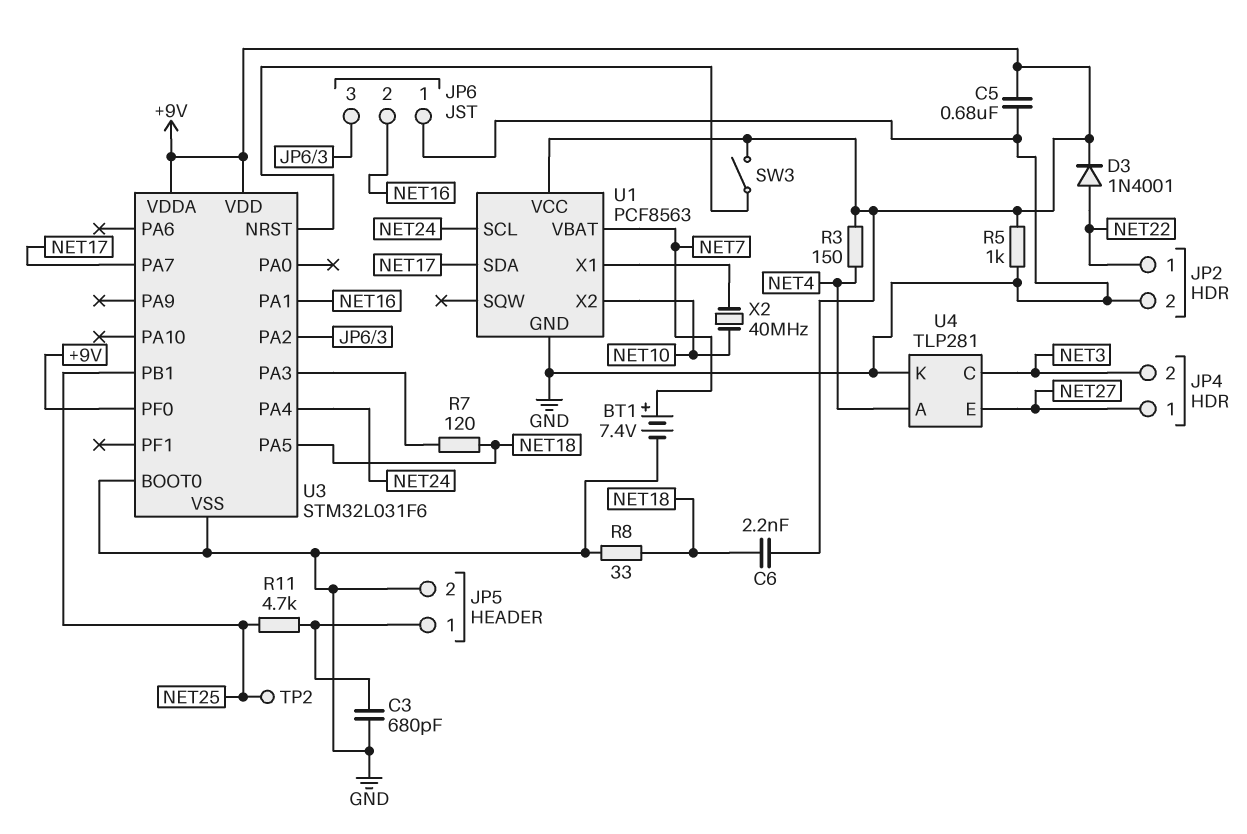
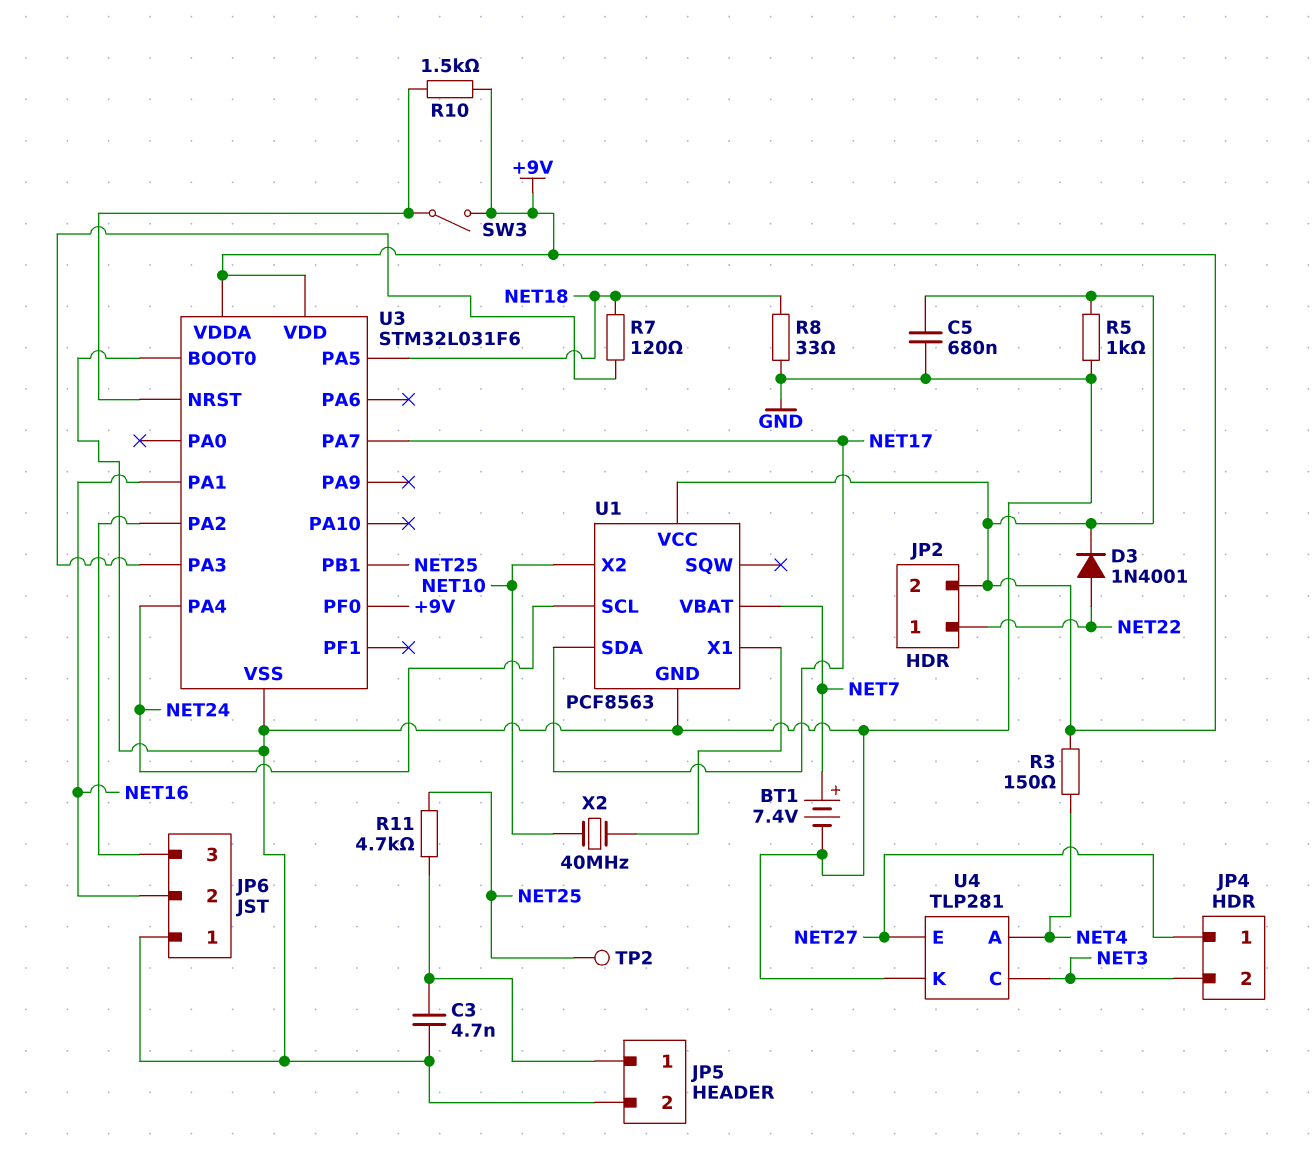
C3: 680pF (GND, JP5/1) -> 4.7nF (GND, JP5/1)
C6: 2.2nF (+9V, NET18) -> none
JP2 pin 2: GND -> +9V
R10: none -> 1.5k (+9V, U3/NRST)

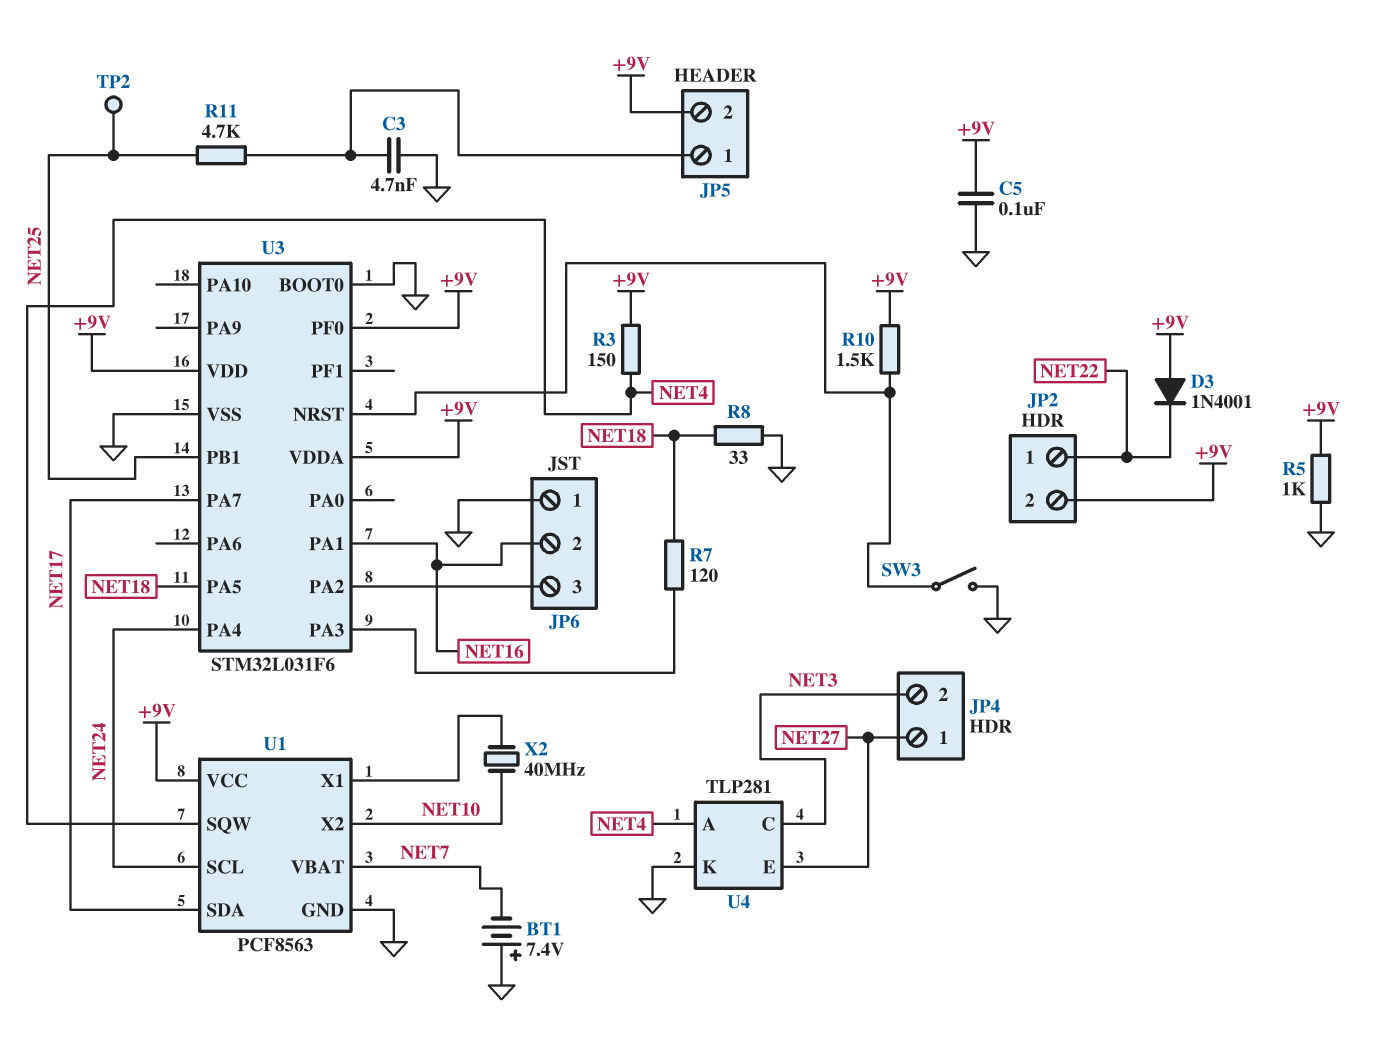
BT1: 7.4V (plus NET7, minus GND) -> 7.4V (plus GND, minus NET7)
C5: 680nF (+9V, GND) -> 100nF (+9V, GND)
D3: diode 1N4001 (A NET22, K +9V) -> diode 1N4001 (A +9V, K NET22)
JP5 pin 2: GND -> +9V
SW3: switch (+9V, U3/NRST) -> switch (GND, U3/NRST)
U1 pin SQW: none -> NET4

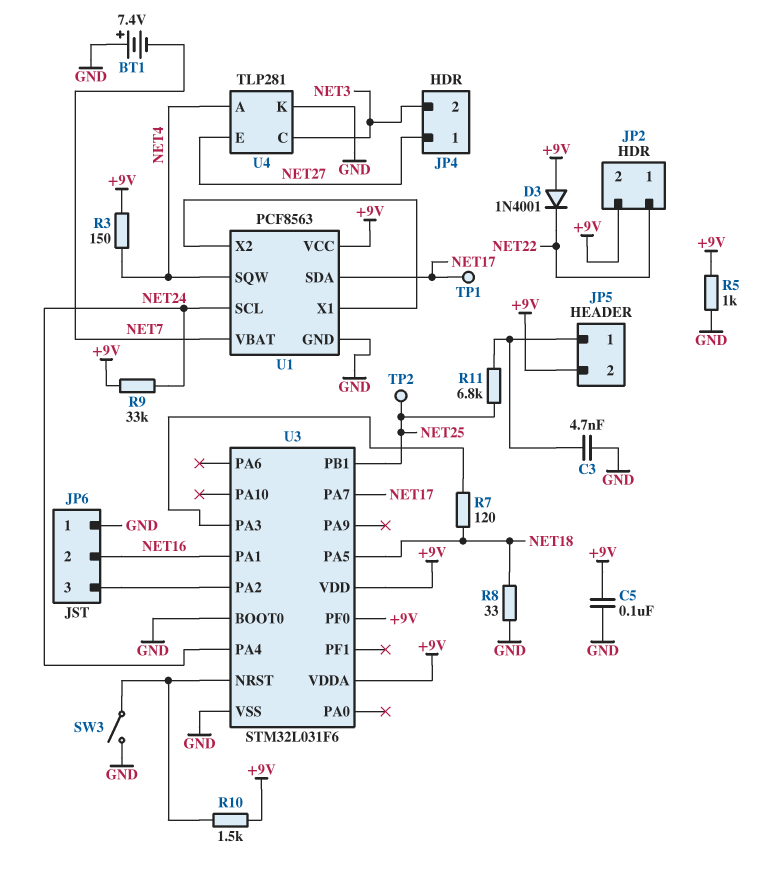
R9: none -> 33k (+9V, NET24)
R11: 4.7k (JP5/1, NET25) -> 6.8k (JP5/1, NET25)
TP1: none -> test point (NET17)
U1 pin X2: NET10 -> U1/X1
X2: 40MHz (NET10, U1/X1) -> none

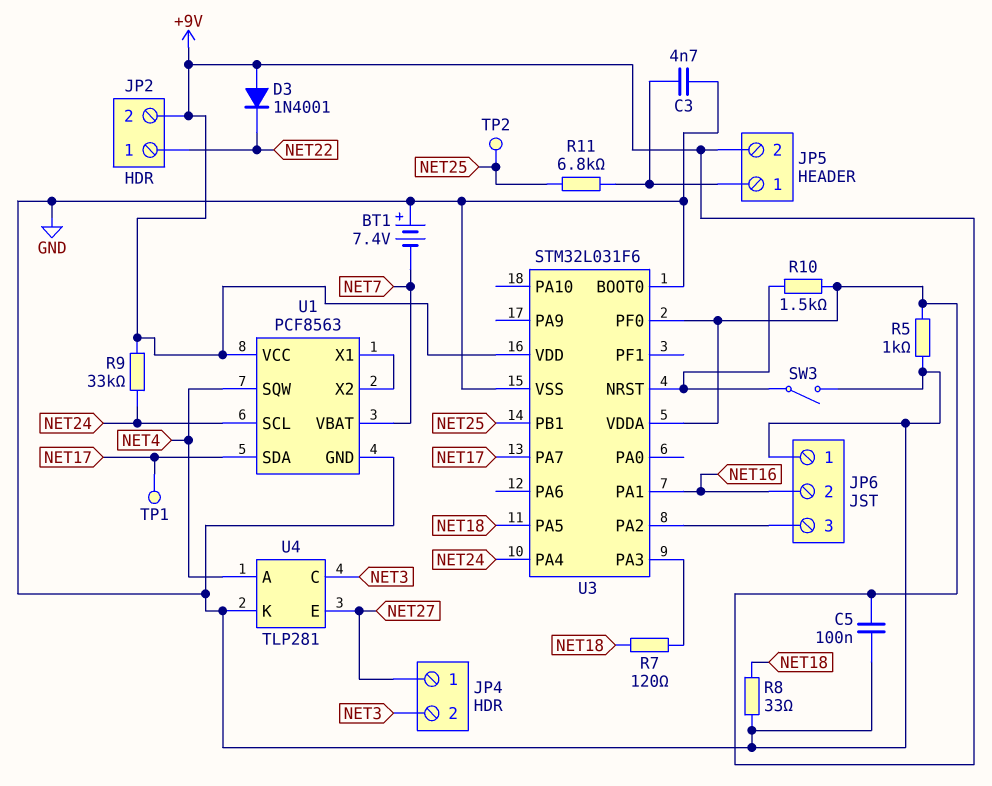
R3: 150 (+9V, NET4) -> none

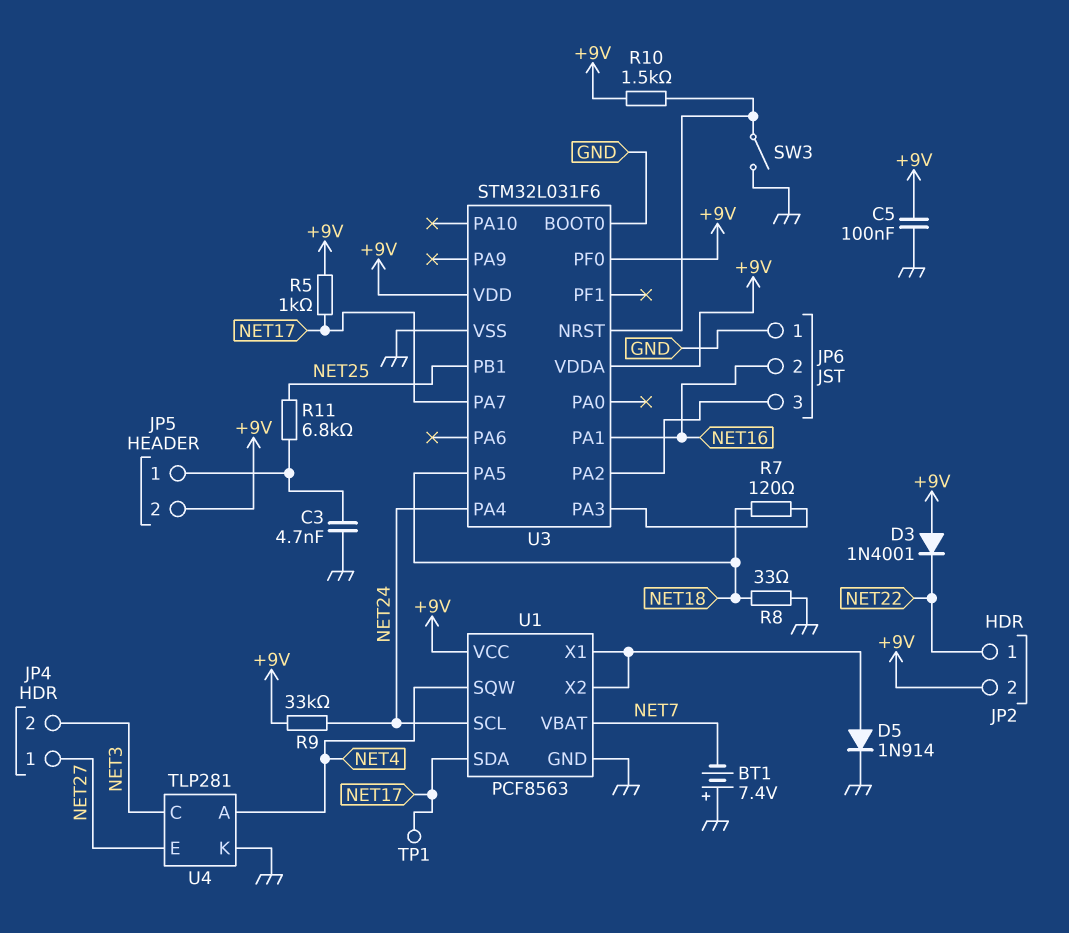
D5: none -> diode 1N914 (A U1/X1, K GND)
R5: 1k (+9V, GND) -> 1k (+9V, NET17)
TP2: test point (NET25) -> none

